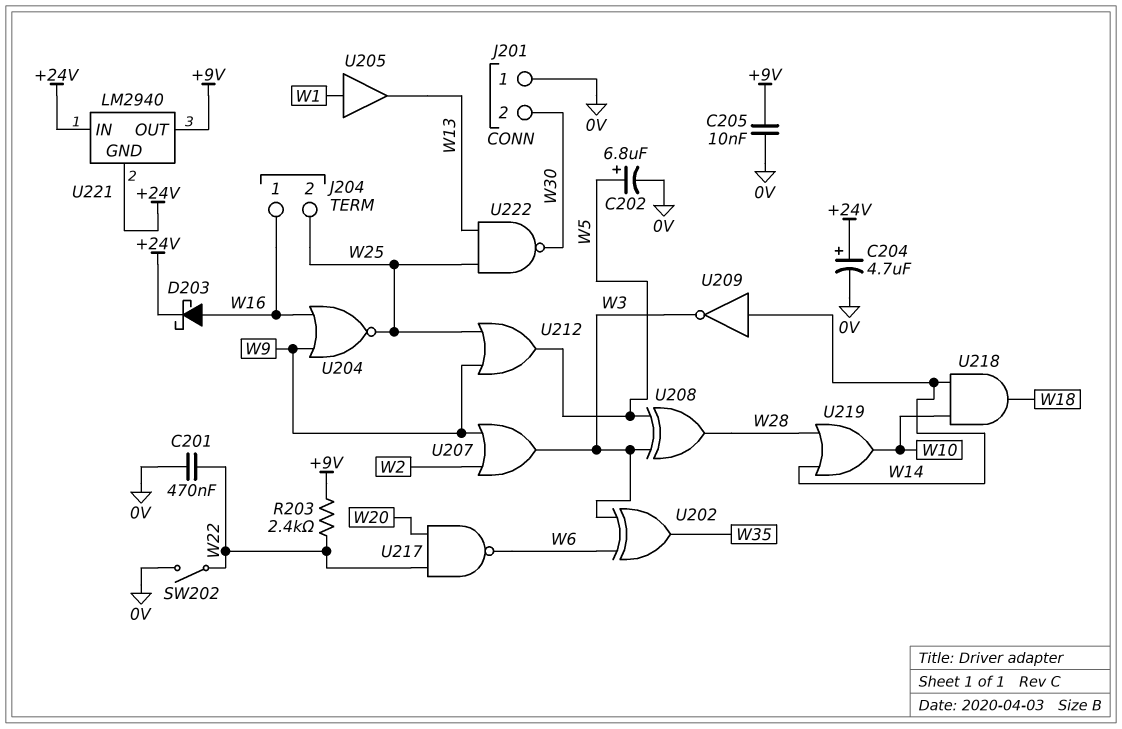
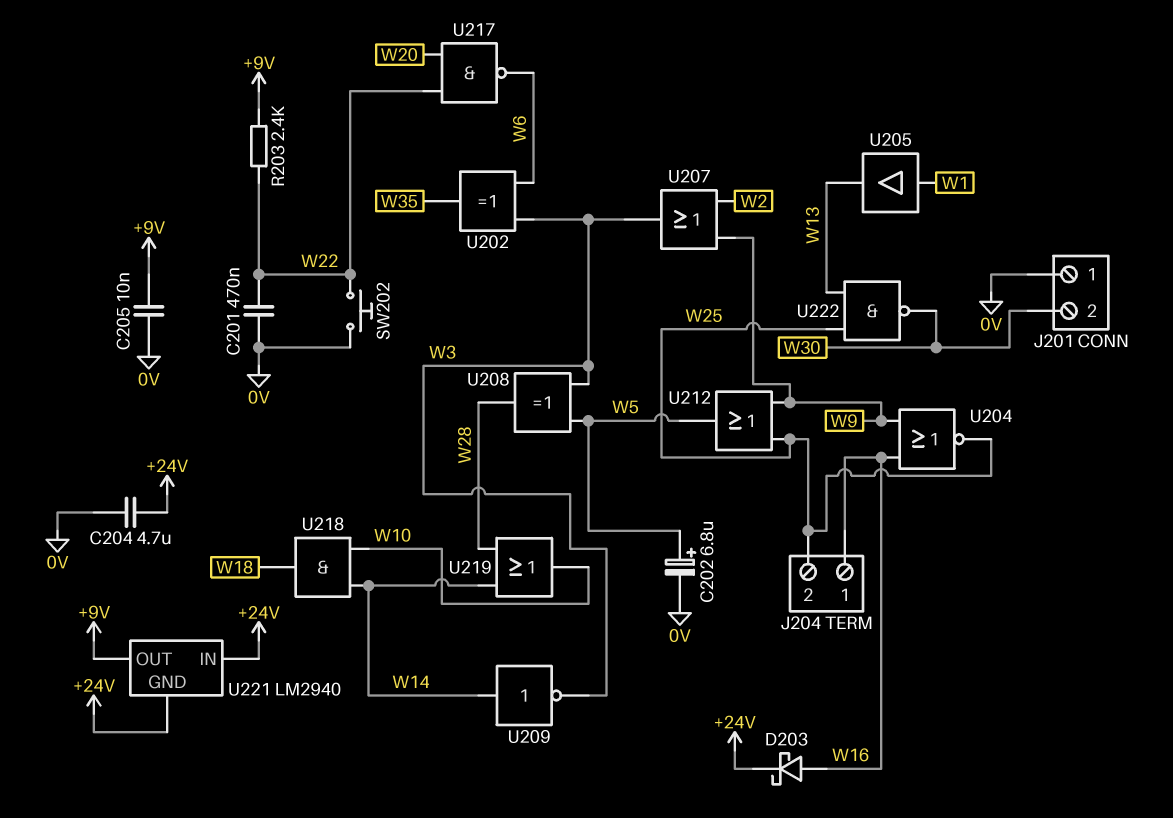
C204: 4.7uF (plus +24V, minus 0V) -> 4.7uF (+24V, 0V)
SW202: switch (0V, W22) -> button (0V, W22)

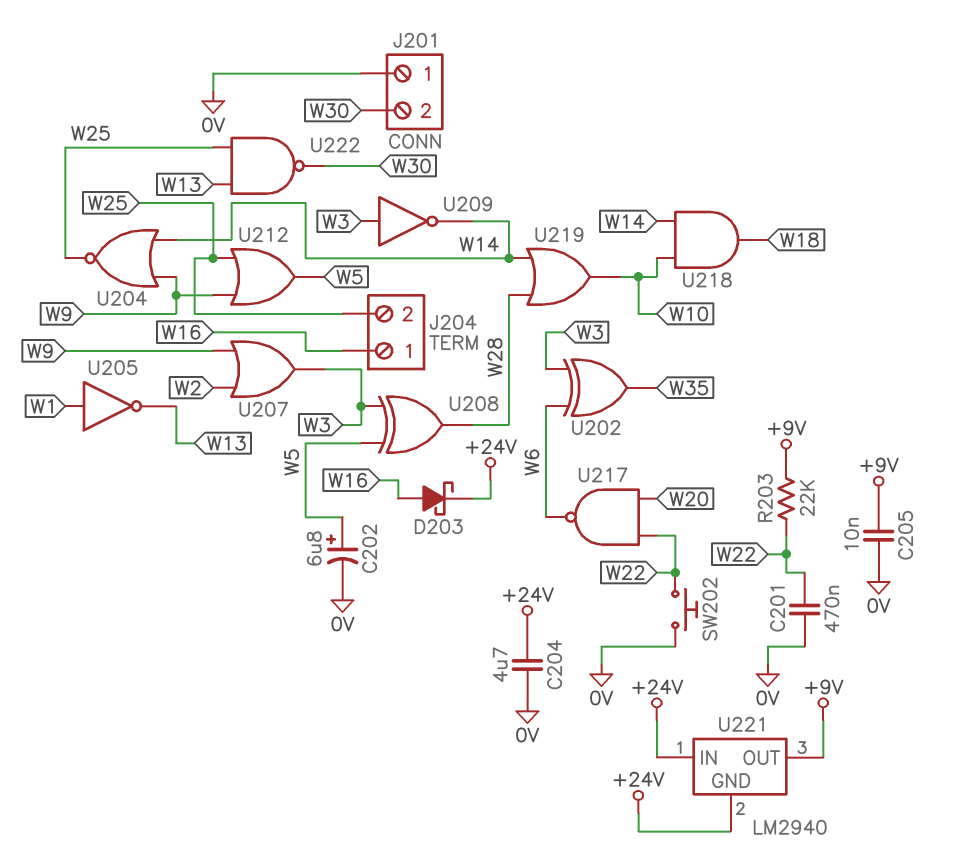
R203: 2.4k (+9V, W22) -> 22k (+9V, W22)
U204: NOR (in W9, in W16, out W25) -> NOR (in W9, in W14, out W25)
U205: buffer (in W1, out W13) -> NOT (in W1, out W13)
U209: NOT (in W14, out W3) -> NOT (in W3, out W14)

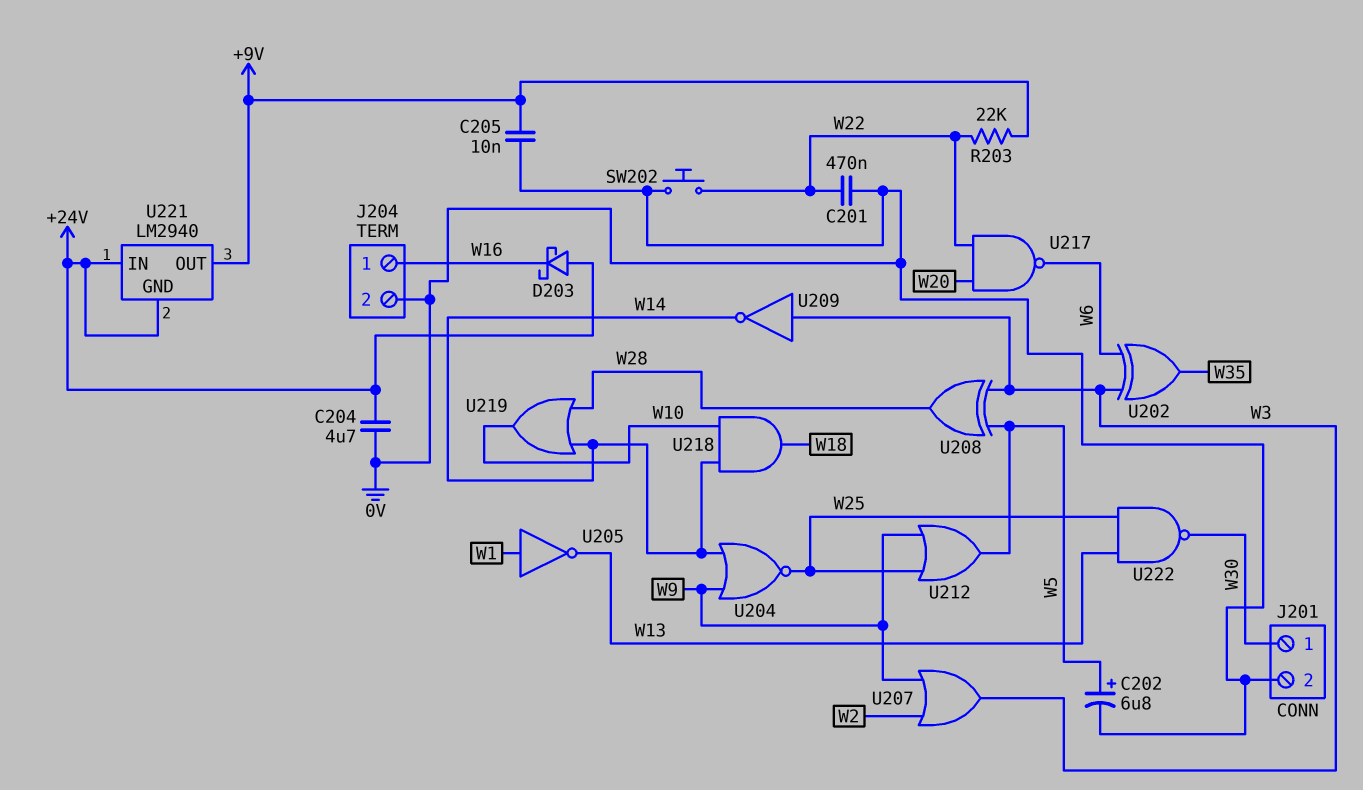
D203: schottky (A W16, K +24V) -> schottky (A +24V, K W16)
J201 pin 1: 0V -> W30
J201 pin 2: W30 -> 0V
J204 pin 2: W25 -> 0V

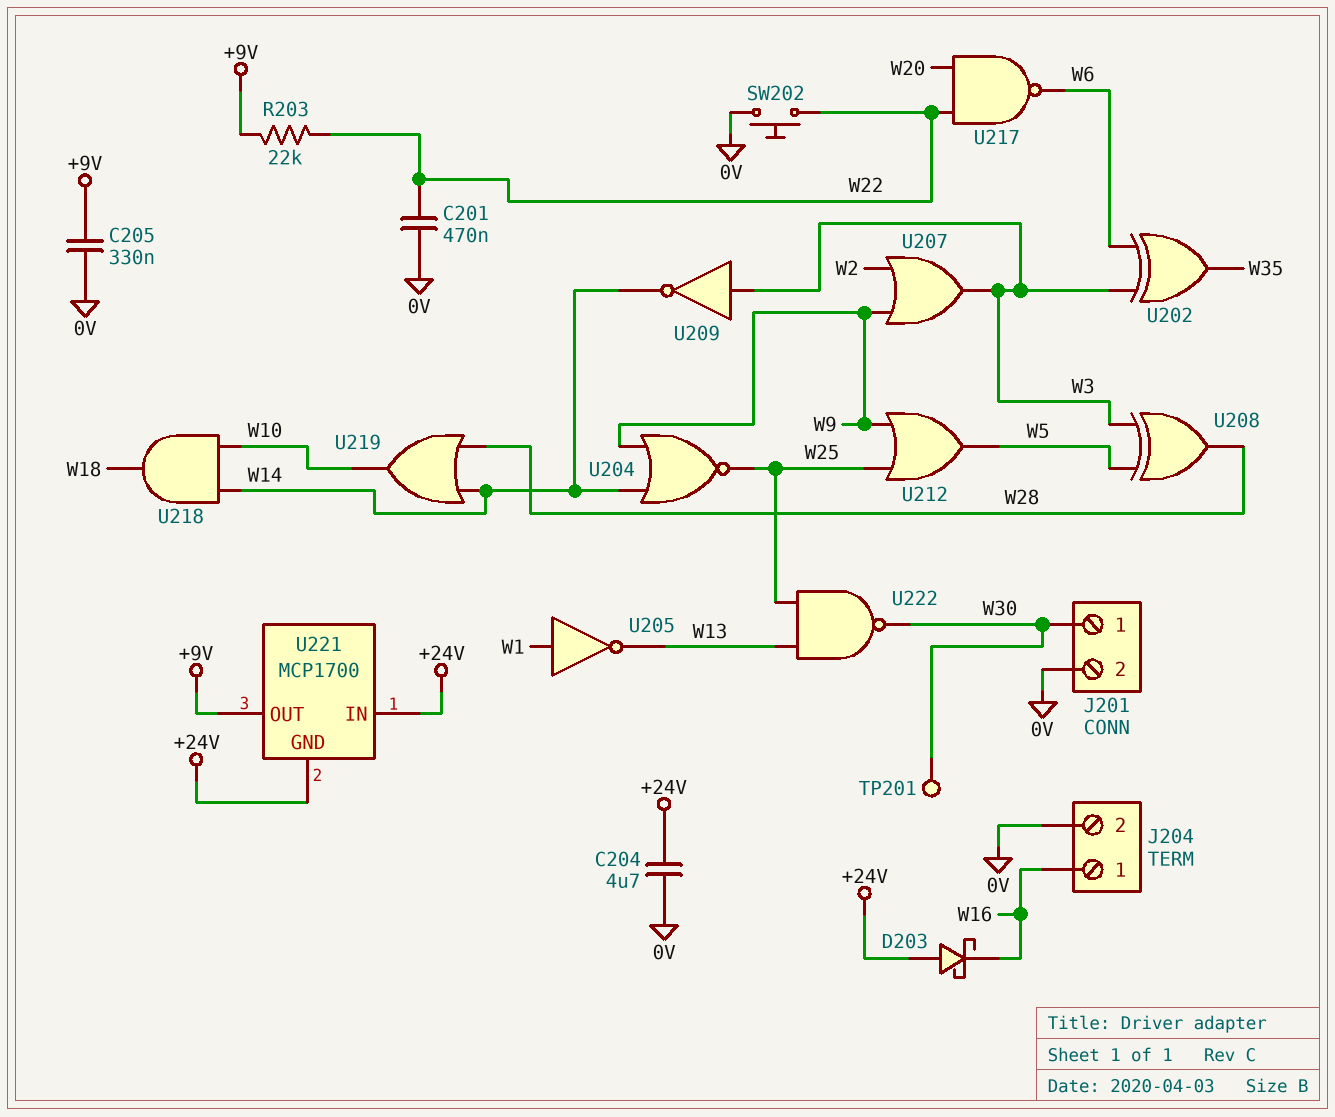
C202: 6.8uF (plus W5, minus 0V) -> none
C205: 10nF (+9V, 0V) -> 330nF (+9V, 0V)
TP201: none -> test point (W30)
U221: LM2940 -> MCP1700

